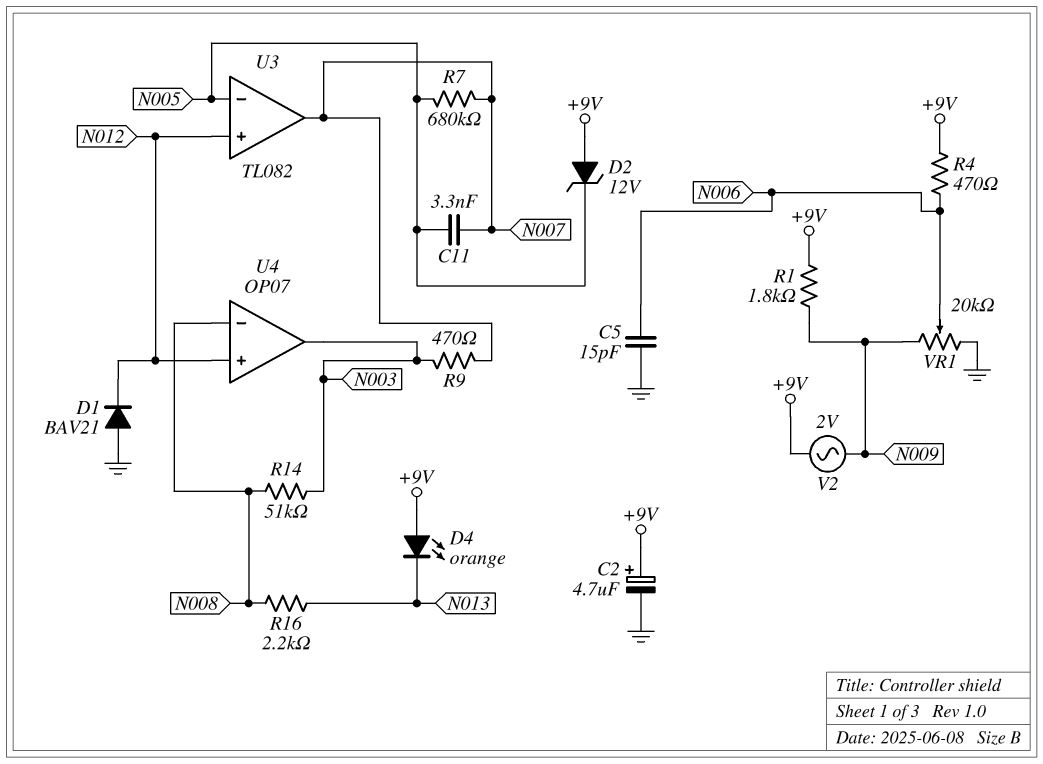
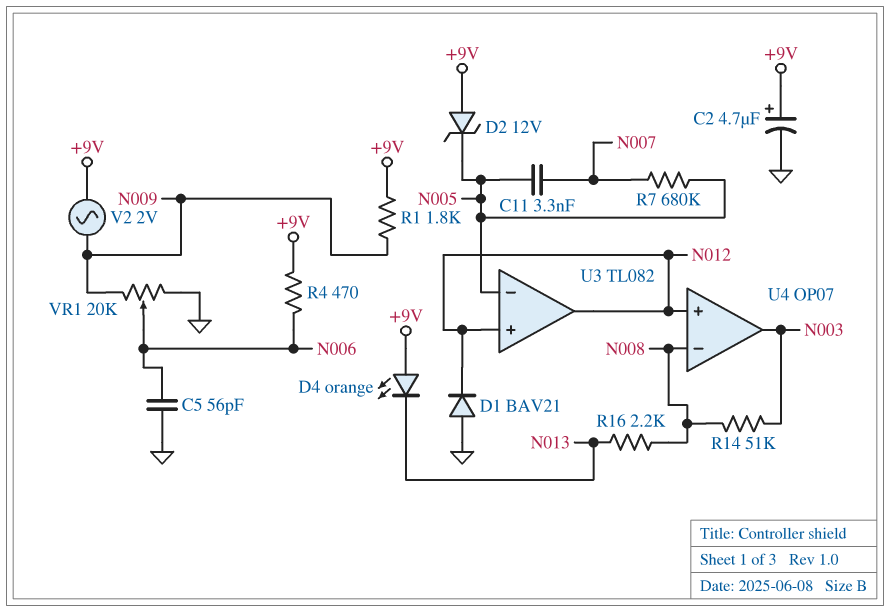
C5: 15pF (GND, N006) -> 56pF (GND, N006)
R9: 470 (N003, N007) -> none
U3 pin out: N007 -> N012

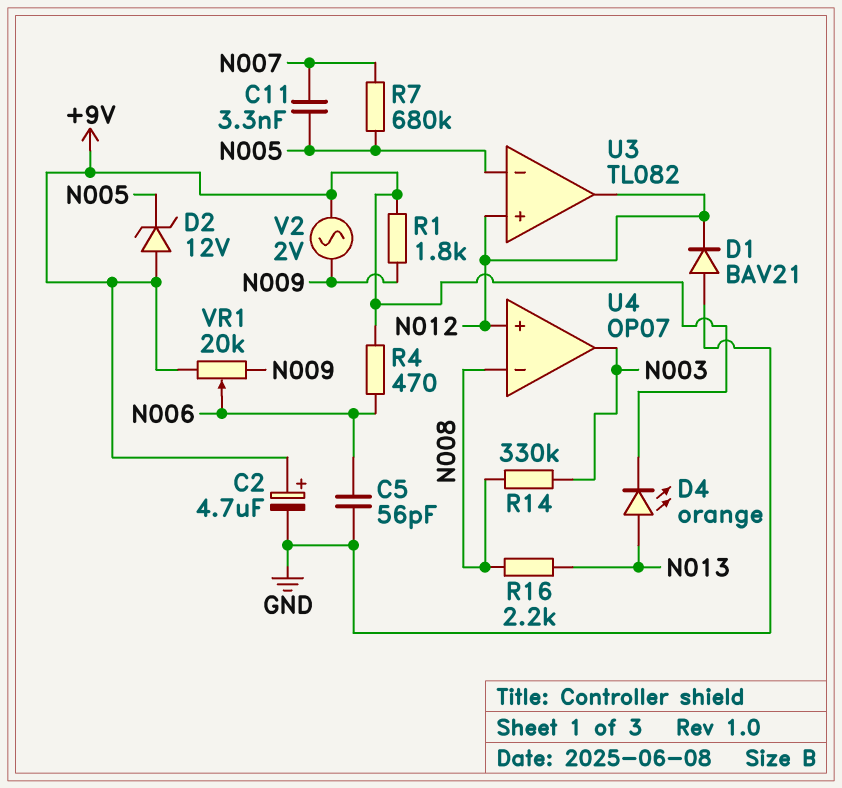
D4: LED orange (A +9V, K N013) -> LED orange (A N013, K +9V)
R14: 51k (N003, N008) -> 330k (N003, N008)
VR1: 20k (GND, N009, wiper N006) -> 20k (+9V, N009, wiper N006)

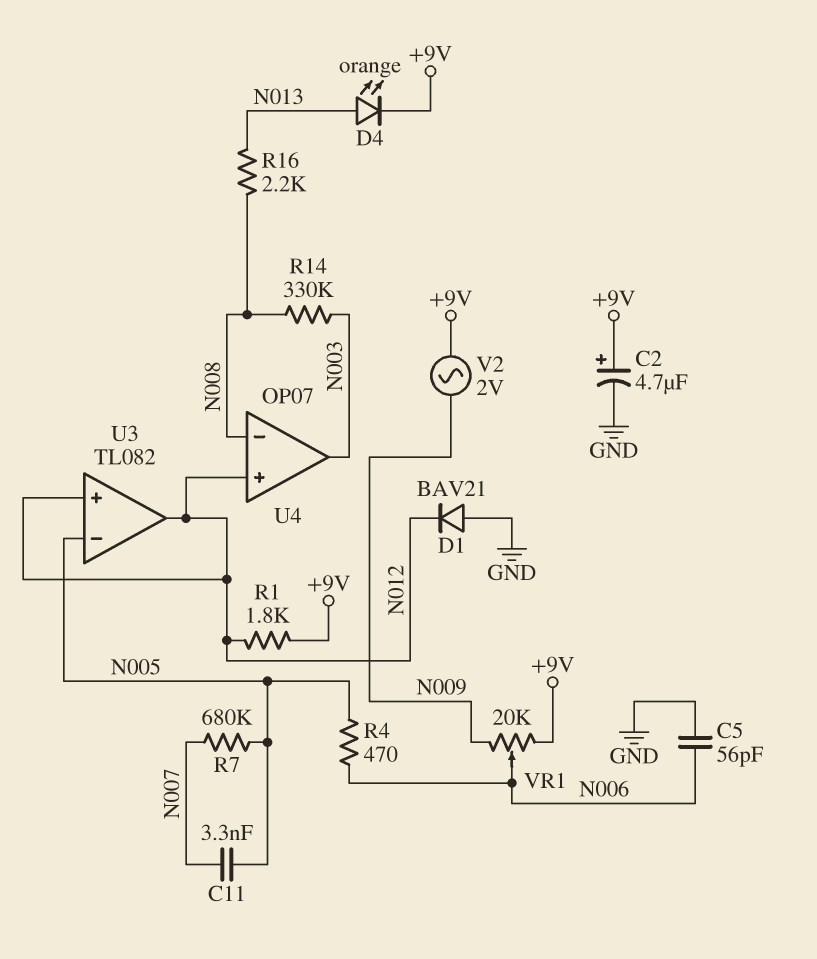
D2: zener 12V (A +9V, K N005) -> none
R1: 1.8k (+9V, N009) -> 1.8k (+9V, N012)
R4: 470 (+9V, N006) -> 470 (N005, N006)

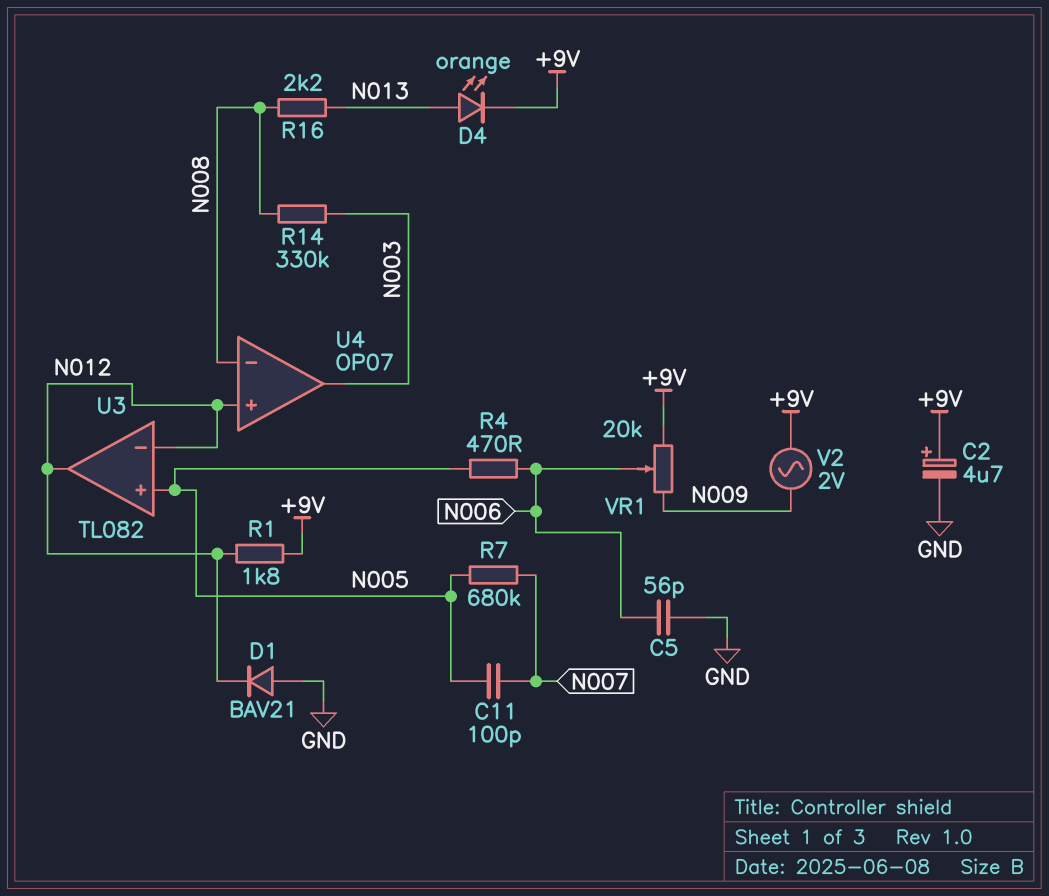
C11: 3.3nF (N005, N007) -> 100pF (N005, N007)
U3 pin in+: N012 -> N005
U3 pin in-: N005 -> N012

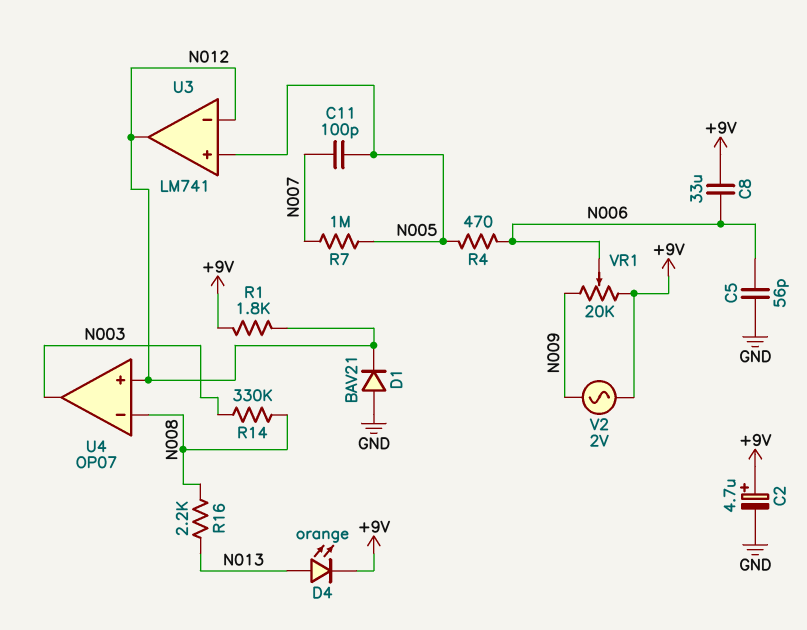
C8: none -> 33uF (+9V, N006)
R7: 680k (N005, N007) -> 1M (N005, N007)
U3: TL082 -> LM741

